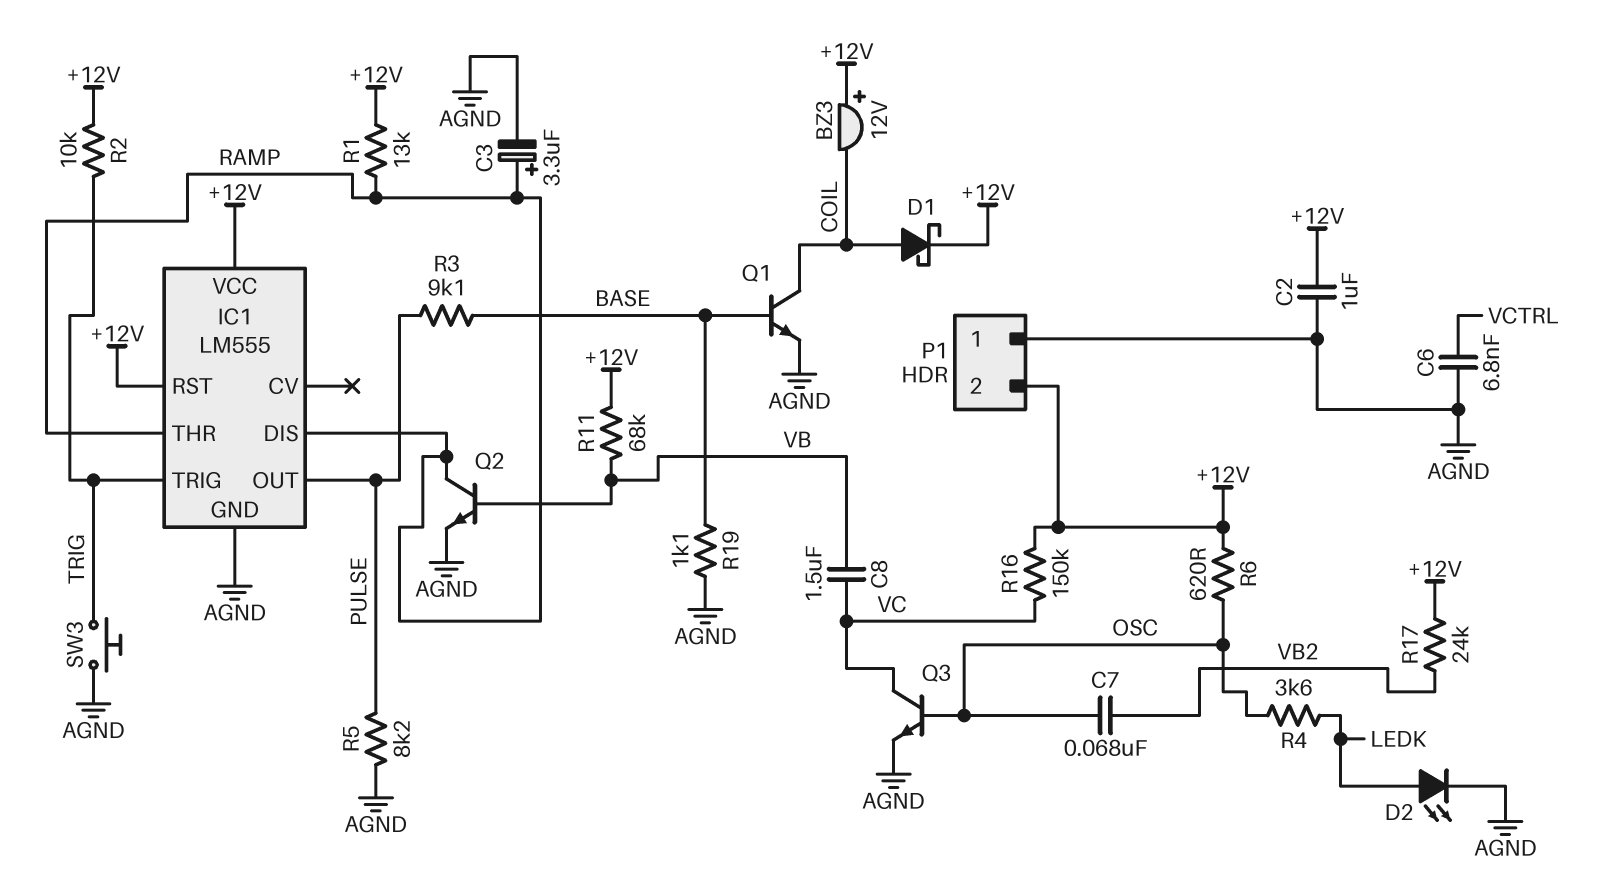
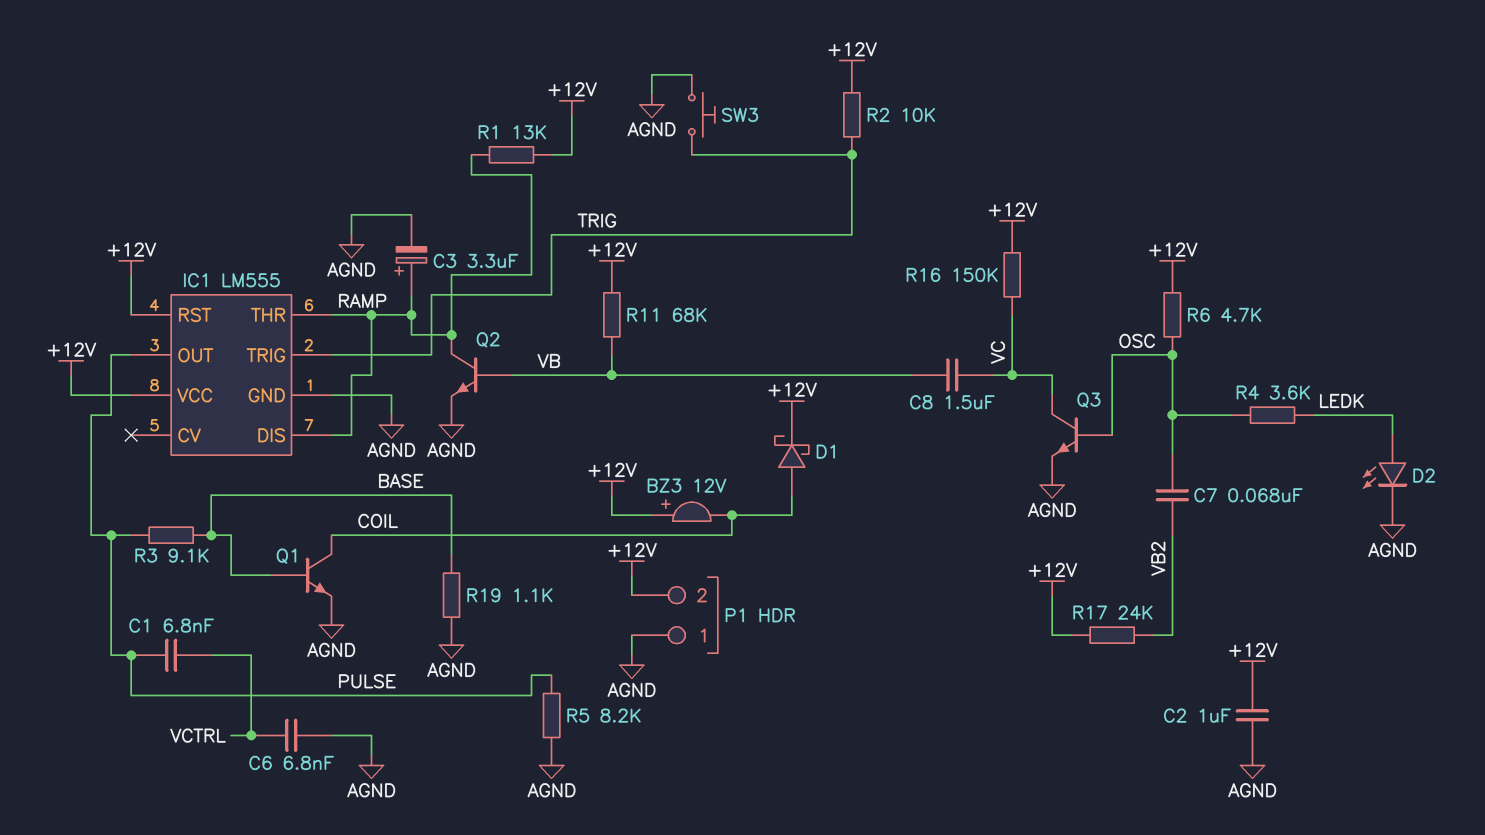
C1: none -> 6.8nF (PULSE, VCTRL)
R6: 620 (+12V, OSC) -> 4.7k (+12V, OSC)

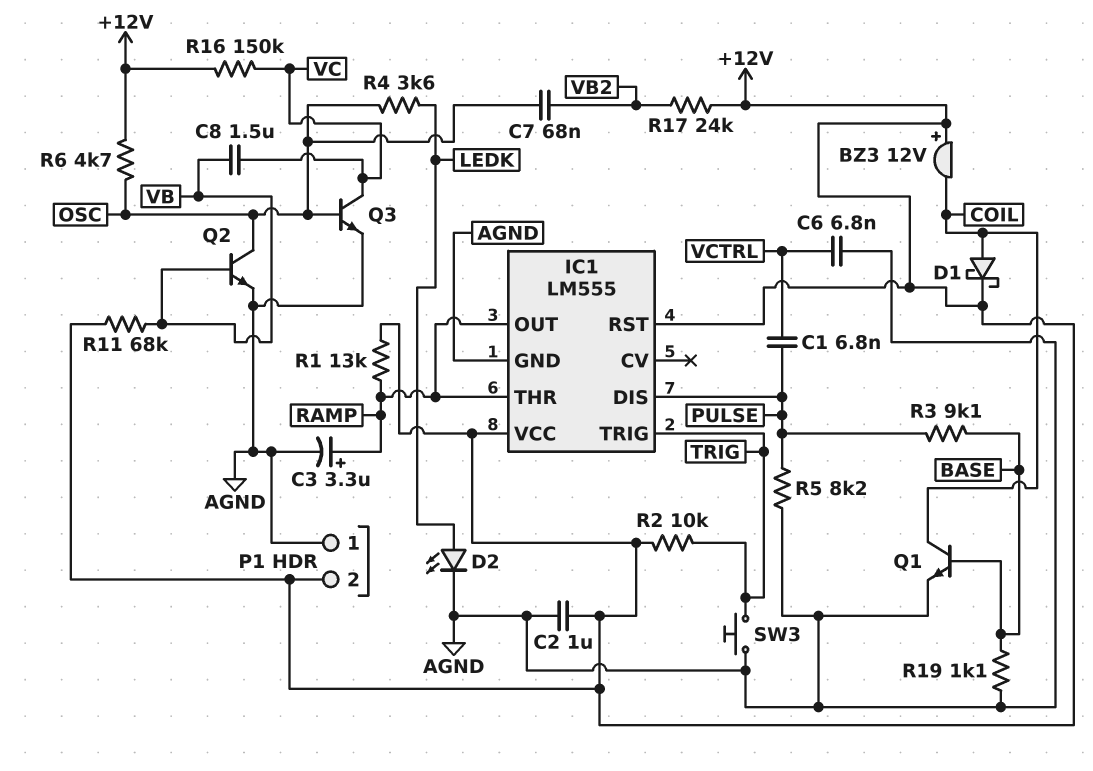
IC1 pin DIS: RAMP -> PULSE
IC1 pin OUT: PULSE -> RAMP
Q2: NPN (B VB, C RAMP, E AGND) -> NPN (B VB, C OSC, E AGND)

